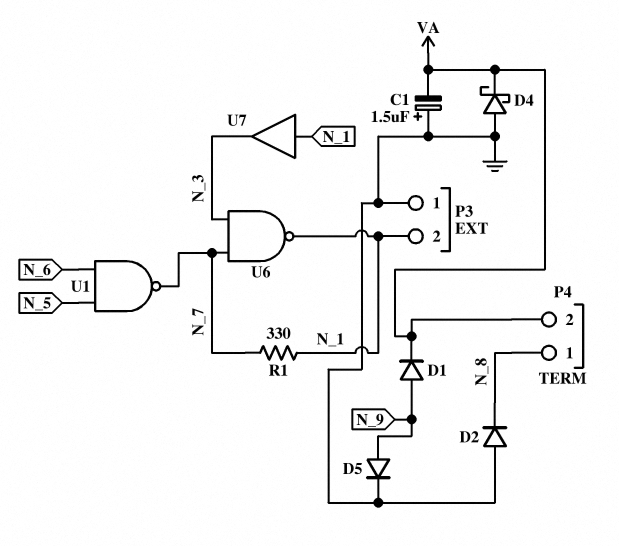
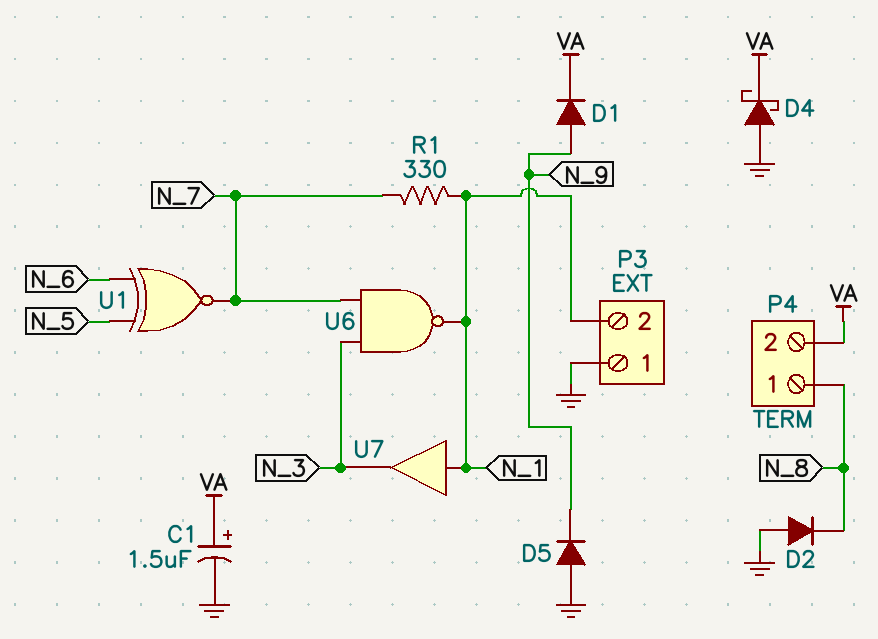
C1: 1.5uF (plus GND, minus VA) -> 1.5uF (plus VA, minus GND)
D5: diode (A N_9, K GND) -> diode (A GND, K N_9)
U1: NAND (in N_5, in N_6, out N_7) -> XNOR (in N_5, in N_6, out N_7)

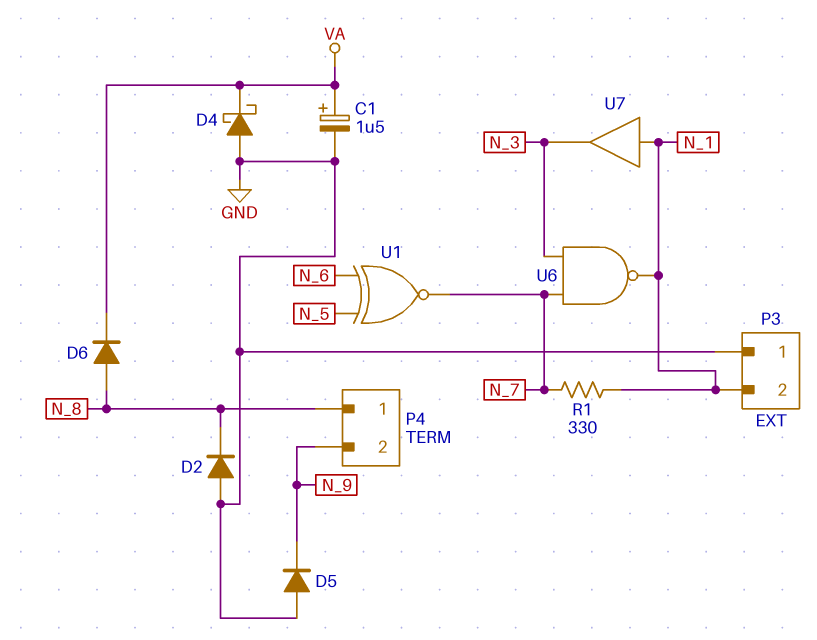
D1: diode (A N_9, K VA) -> none
D6: none -> diode (A N_8, K VA)
P4 pin 2: VA -> N_9

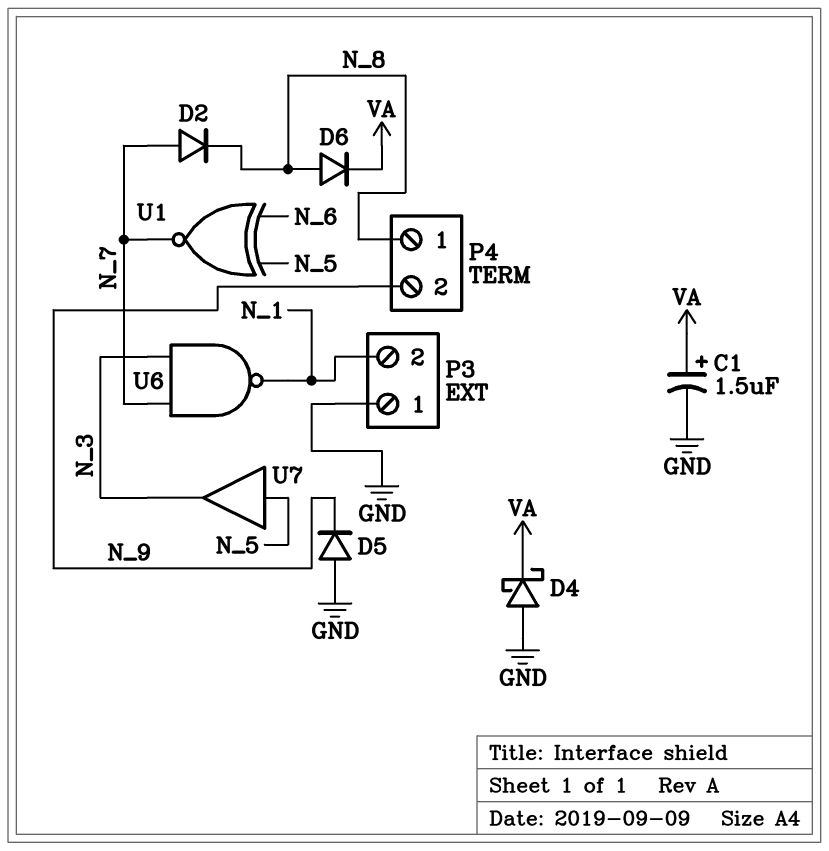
D2: diode (A GND, K N_8) -> diode (A N_7, K N_8)
R1: 330 (N_1, N_7) -> none
U7: buffer (in N_1, out N_3) -> buffer (in N_5, out N_3)

